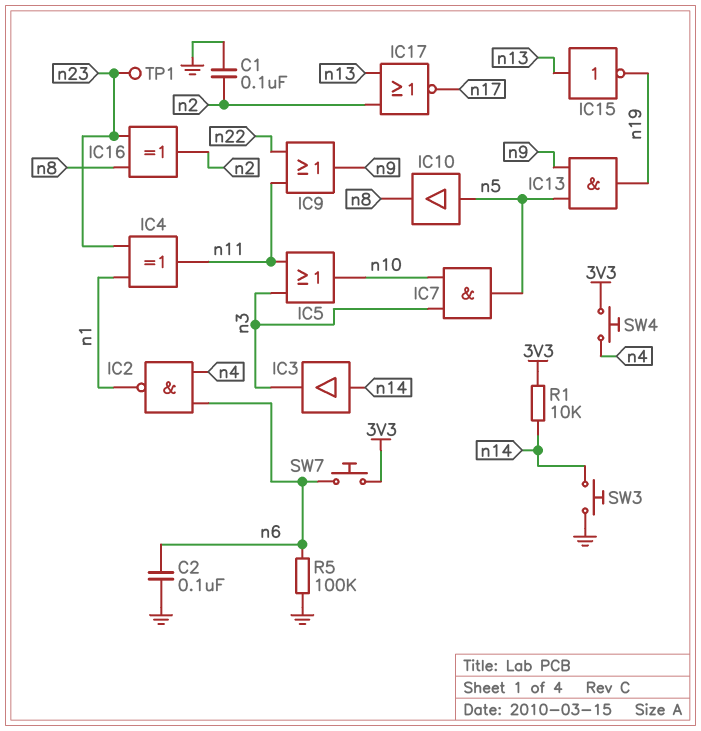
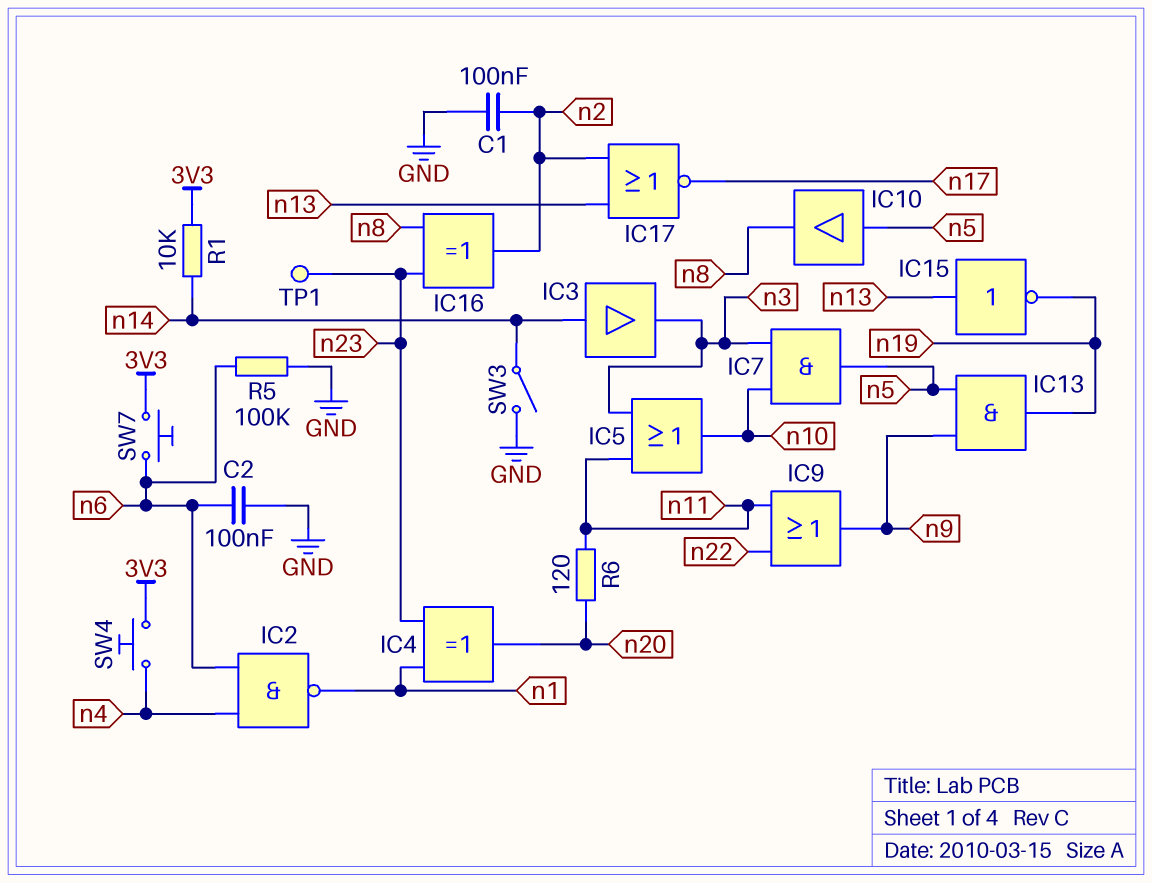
IC4: XOR (in n1, in n23, out n11) -> XOR (in n1, in n23, out n20)
R6: none -> 120 (n11, n20)
SW3: button (GND, n14) -> switch (GND, n14)

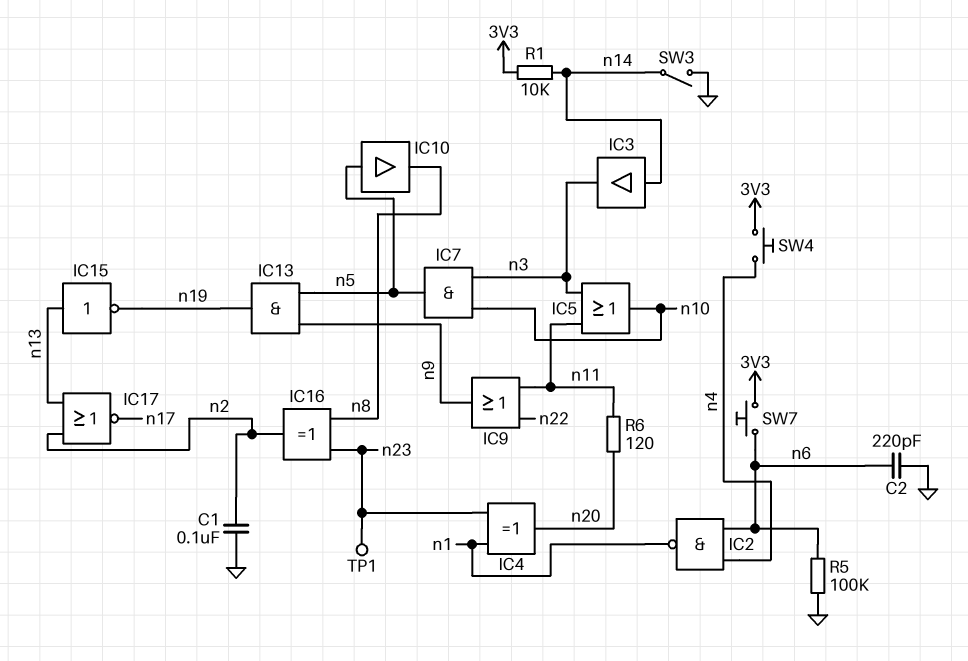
C2: 100nF (GND, n6) -> 220pF (GND, n6)

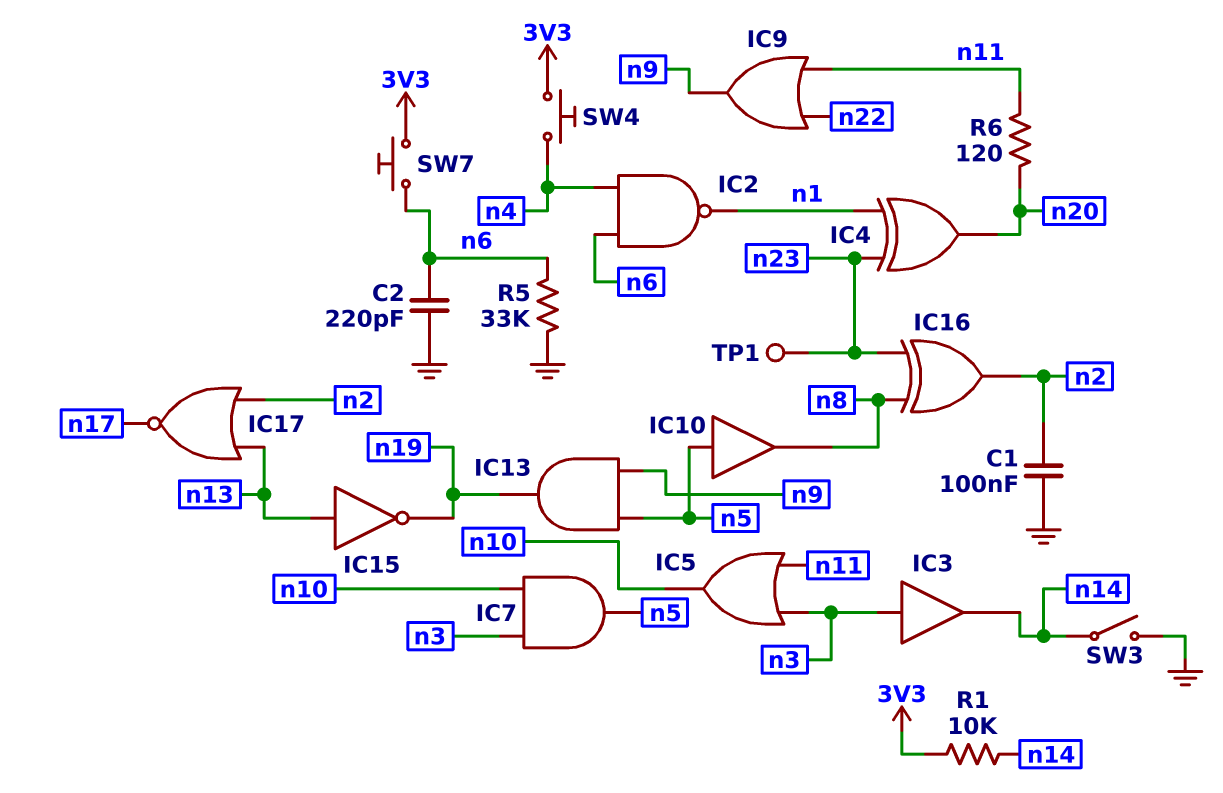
IC3: buffer (in n14, out n3) -> buffer (in n3, out n14)
R5: 100k (GND, n6) -> 33k (GND, n6)

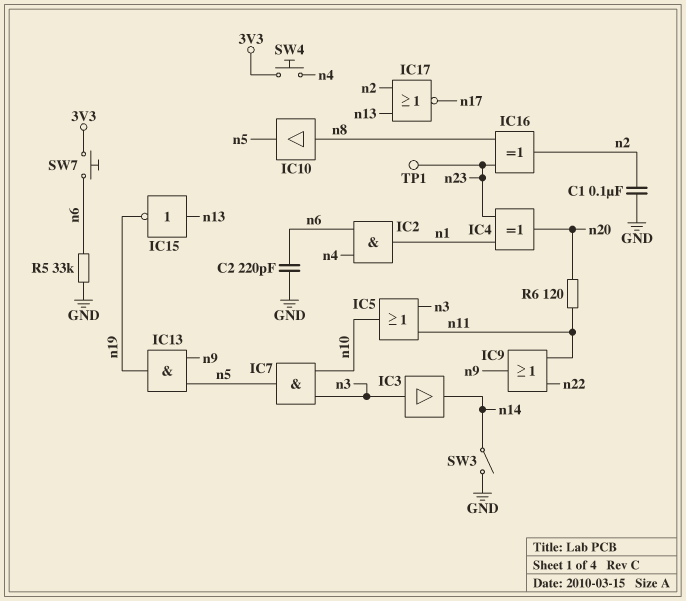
IC2: NAND (in n4, in n6, out n1) -> AND (in n4, in n6, out n1)
IC10: buffer (in n5, out n8) -> buffer (in n8, out n5)
R1: 10k (3V3, n14) -> none

